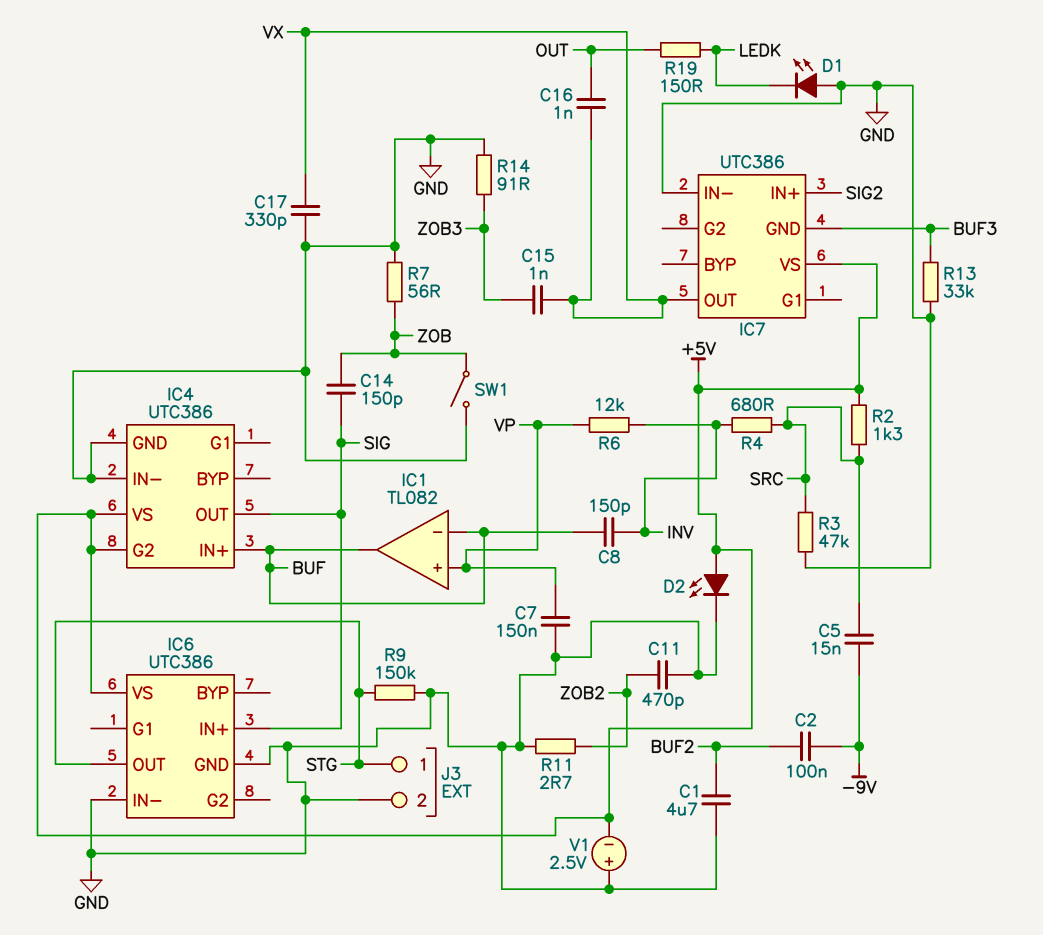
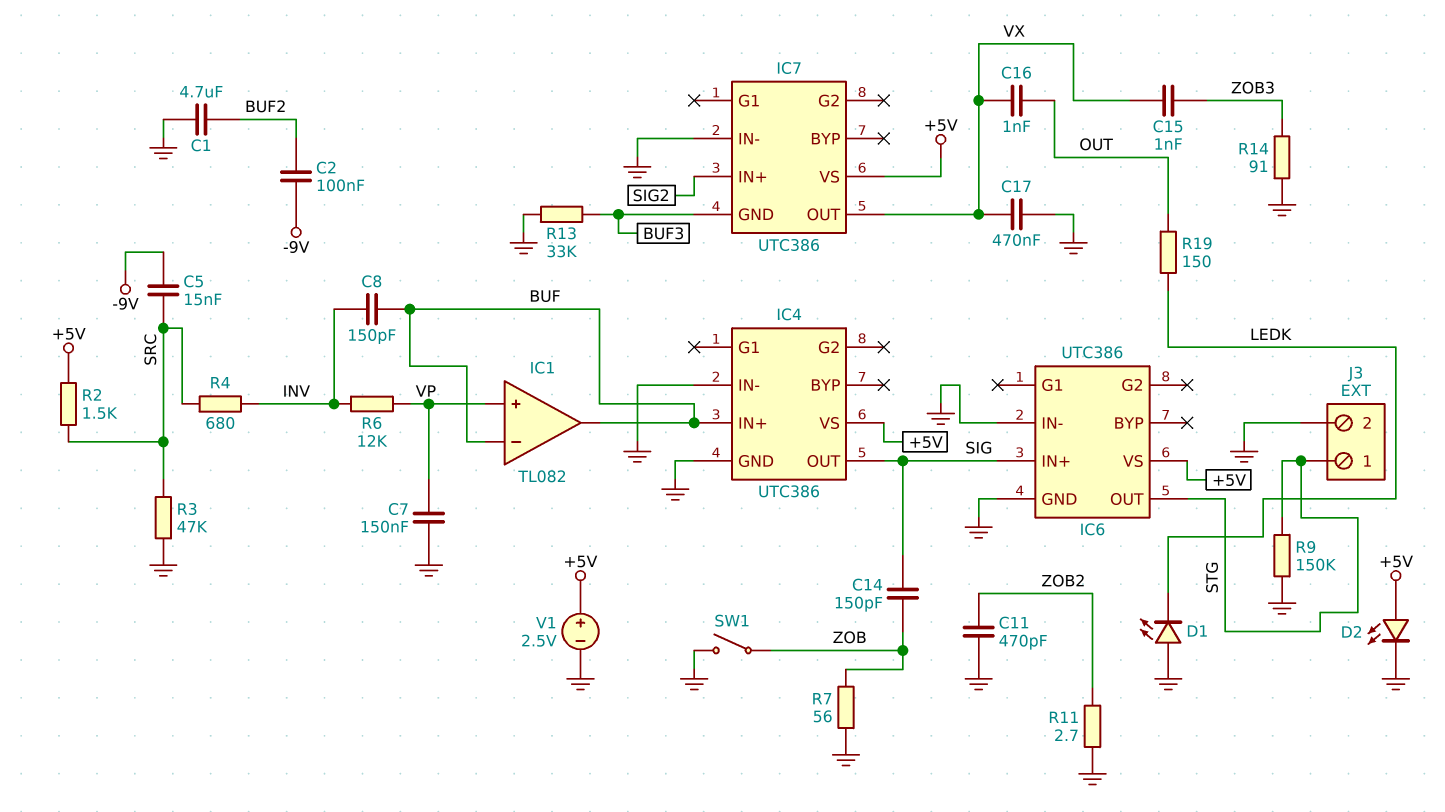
C17: 330pF (GND, VX) -> 470nF (GND, VX)
IC4 pin G2: +5V -> none
R2: 1.3k (+5V, SRC) -> 1.5k (+5V, SRC)
V1: 2.5V (plus GND, minus +5V) -> 2.5V (plus +5V, minus GND)

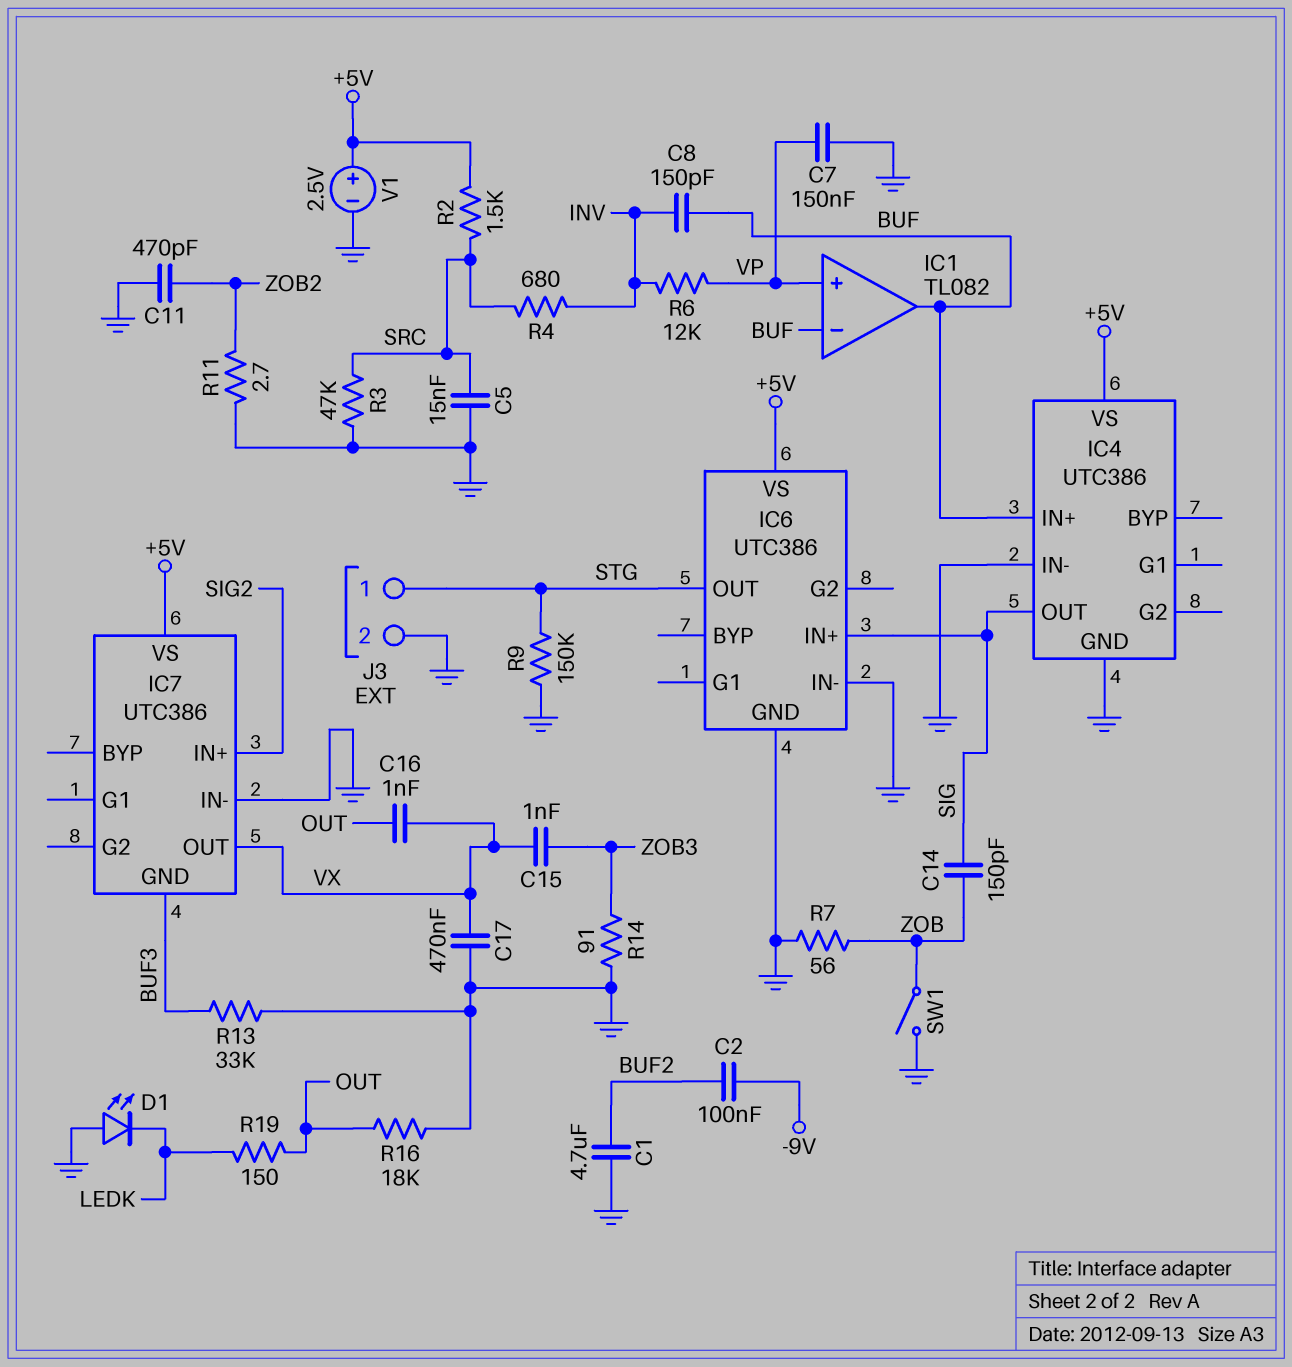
C5: 15nF (-9V, SRC) -> 15nF (GND, SRC)
D2: LED (A +5V, K GND) -> none
R16: none -> 18k (GND, OUT)

